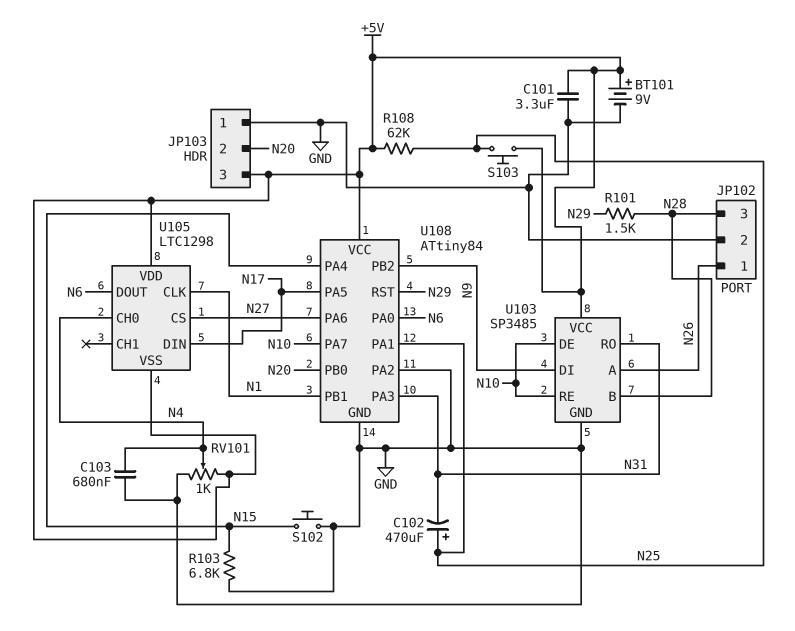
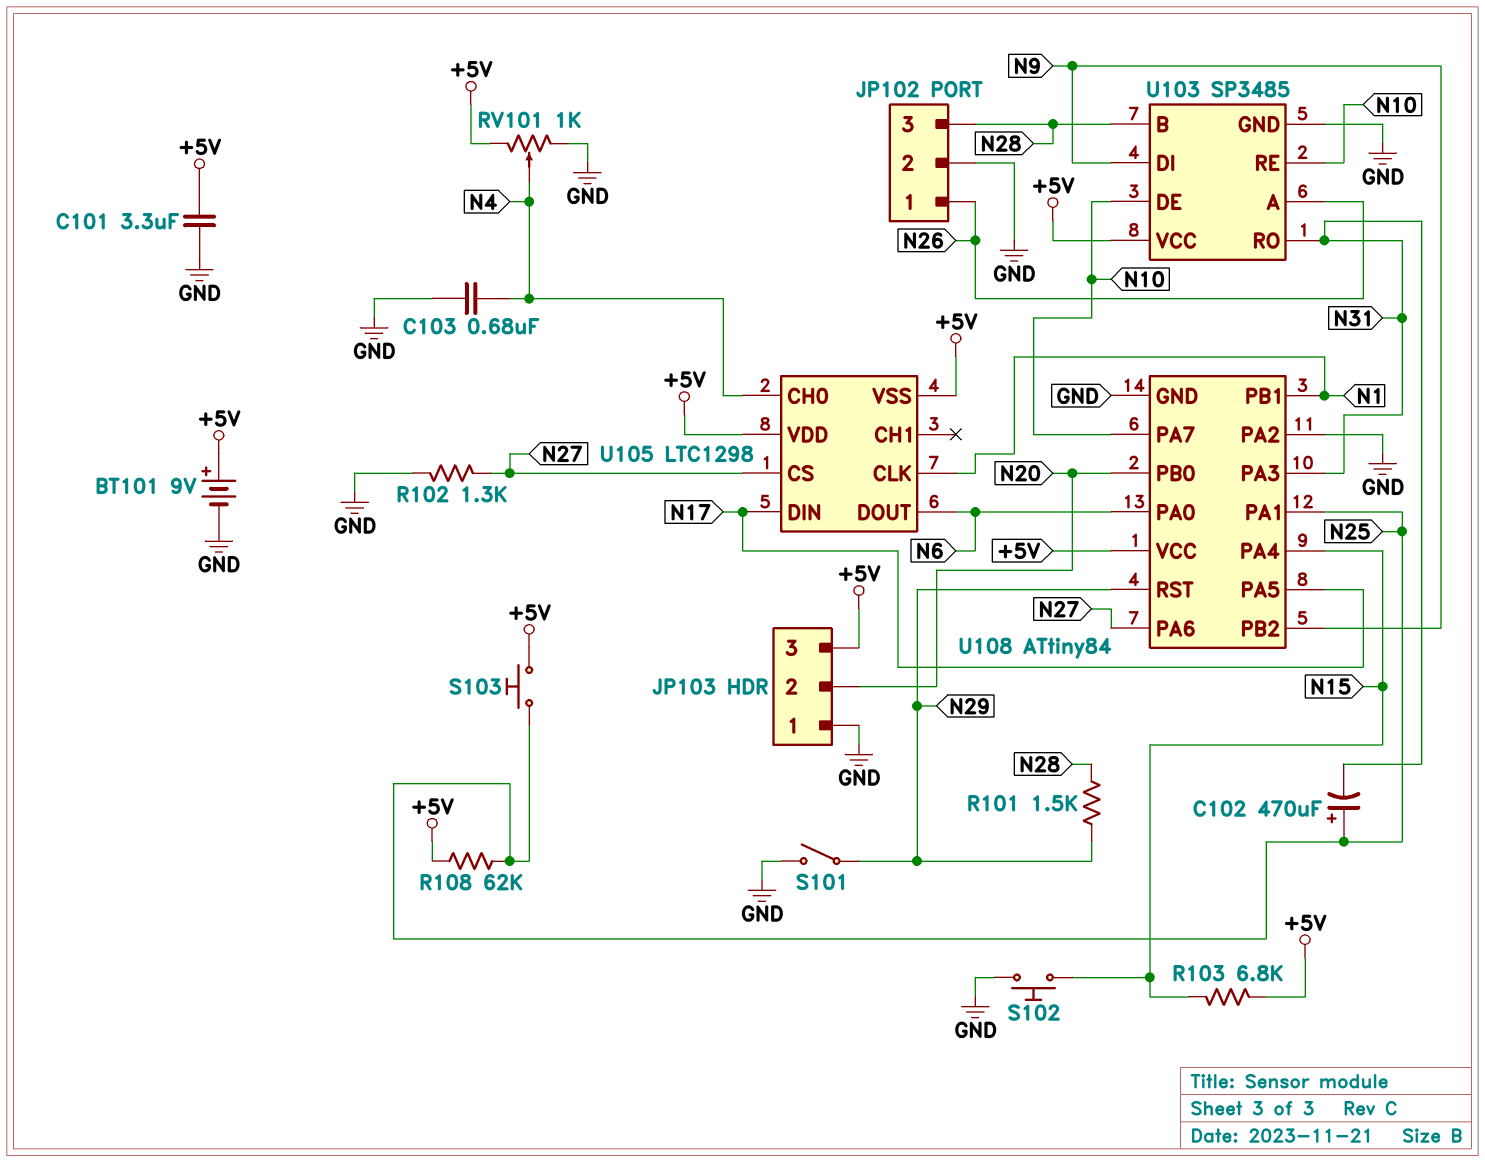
R102: none -> 1.3k (GND, N27)
R103: 6.8k (GND, N15) -> 6.8k (+5V, N15)
S101: none -> switch (GND, N29)

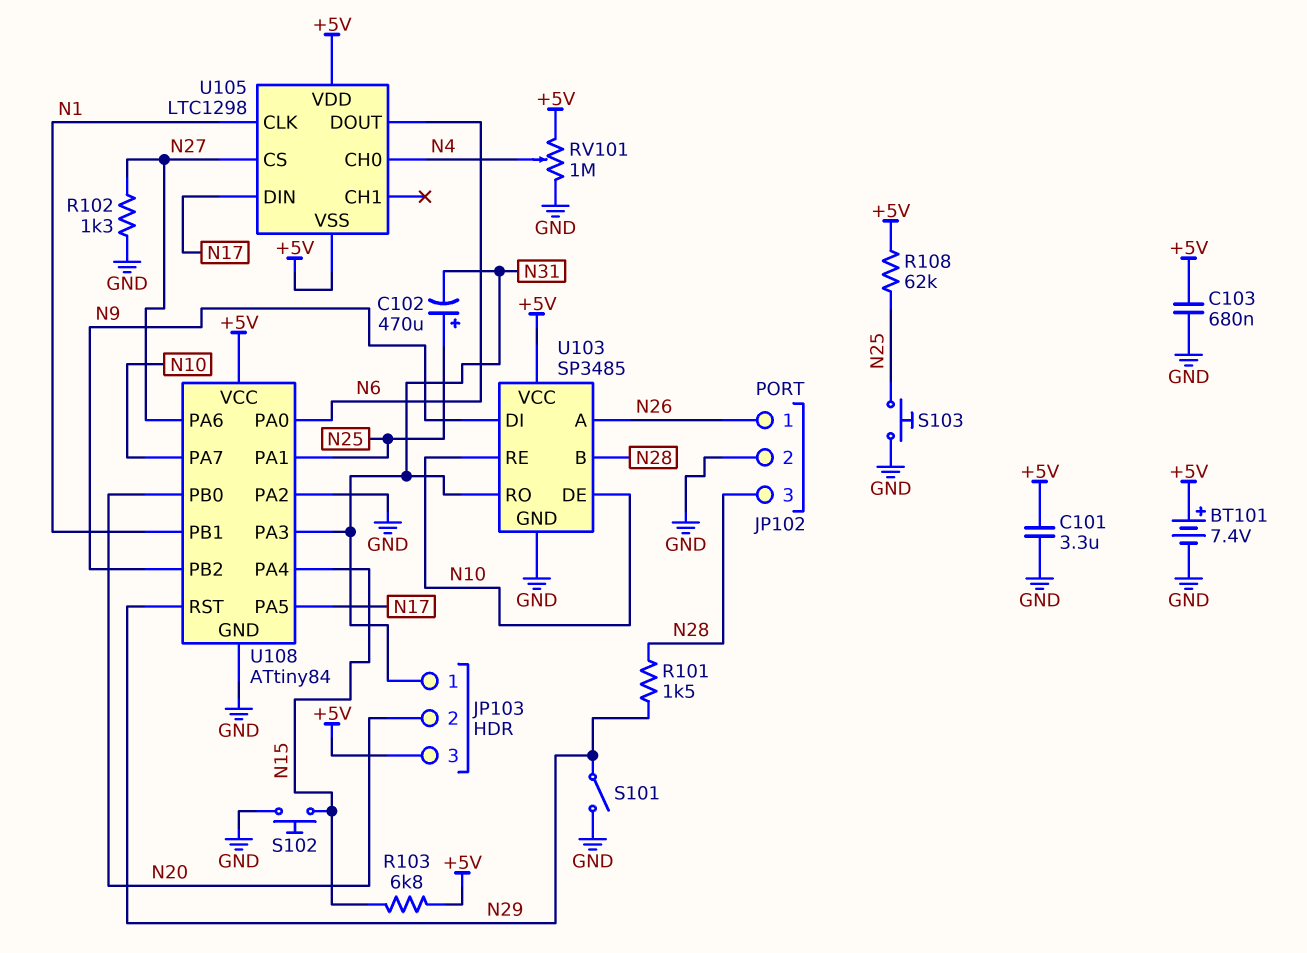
BT101: 9V (plus +5V, minus GND) -> 7.4V (plus +5V, minus GND)
C103: 680nF (GND, N4) -> 680nF (+5V, GND)
JP103 pin 1: GND -> N31
RV101: 1k (+5V, GND, wiper N4) -> 1M (+5V, GND, wiper N4)
S103: button (+5V, N25) -> button (GND, N25)

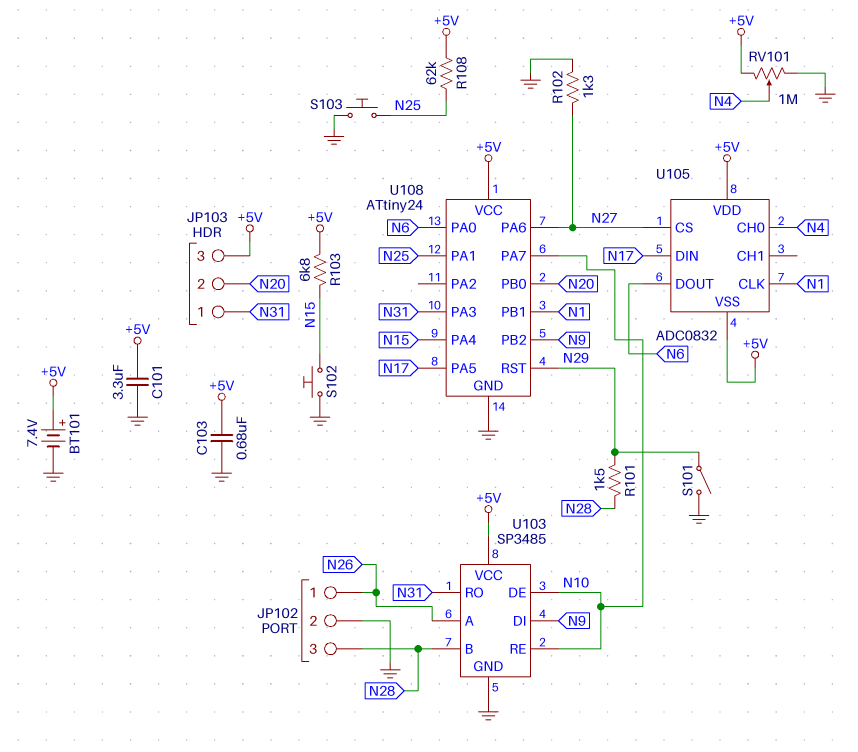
C102: 470uF (plus N25, minus N31) -> none
U105: LTC1298 -> ADC0832
U108: ATtiny84 -> ATtiny24
U108 pin PA2: GND -> none

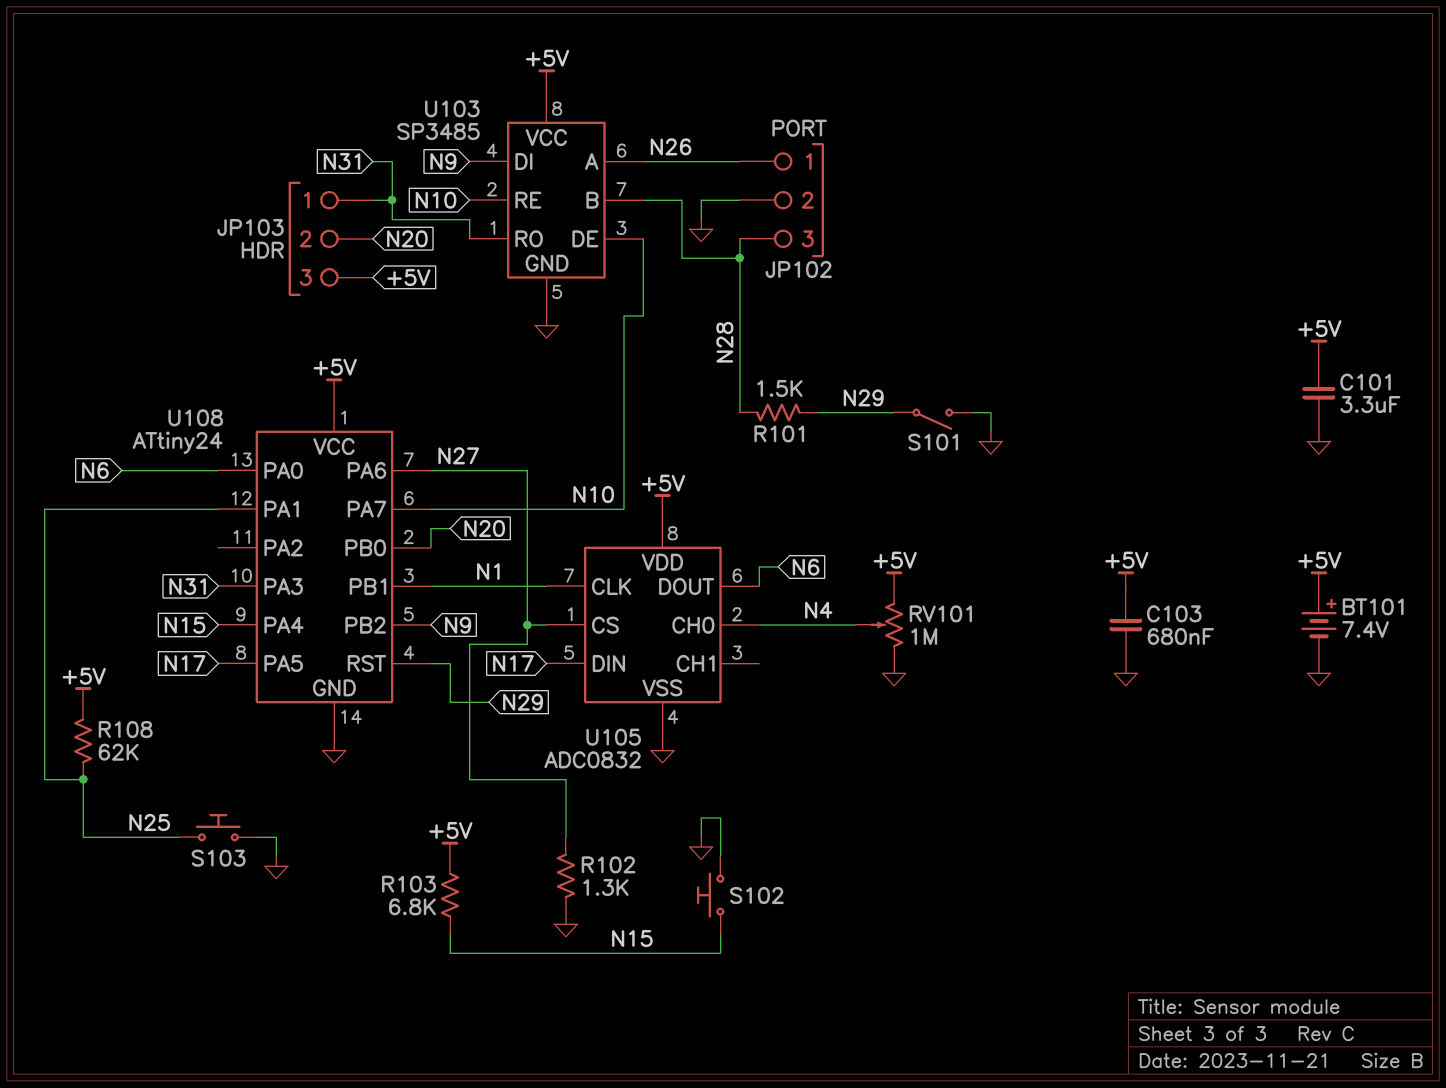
U105 pin VSS: +5V -> GND

